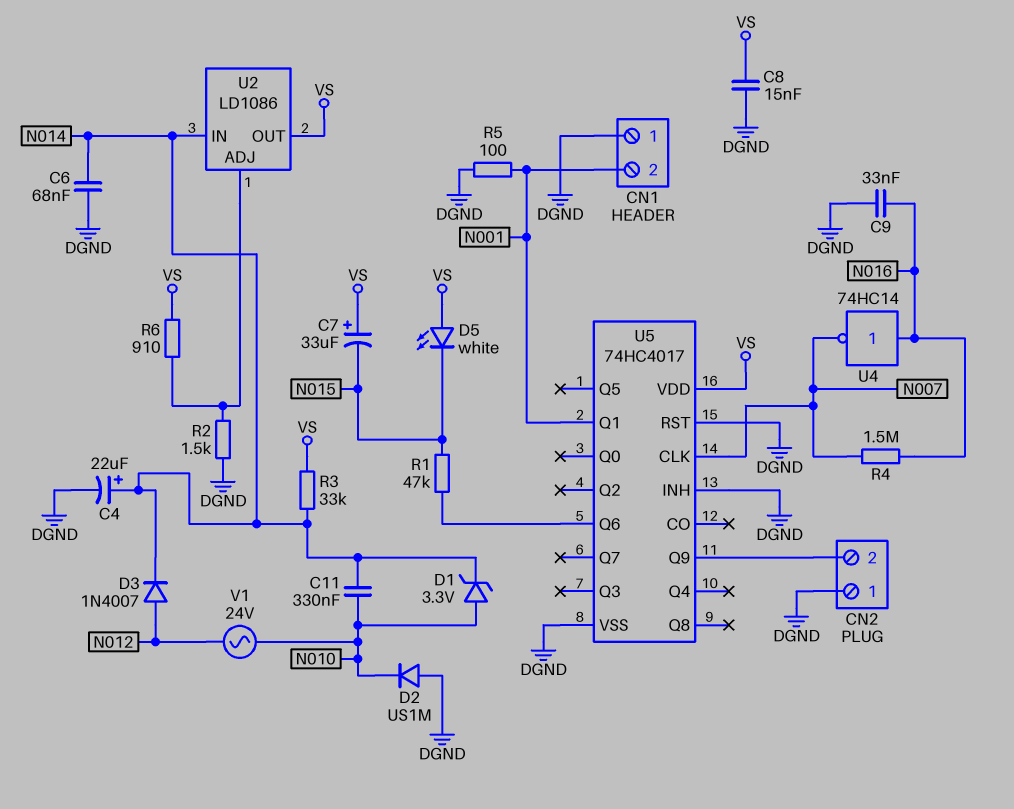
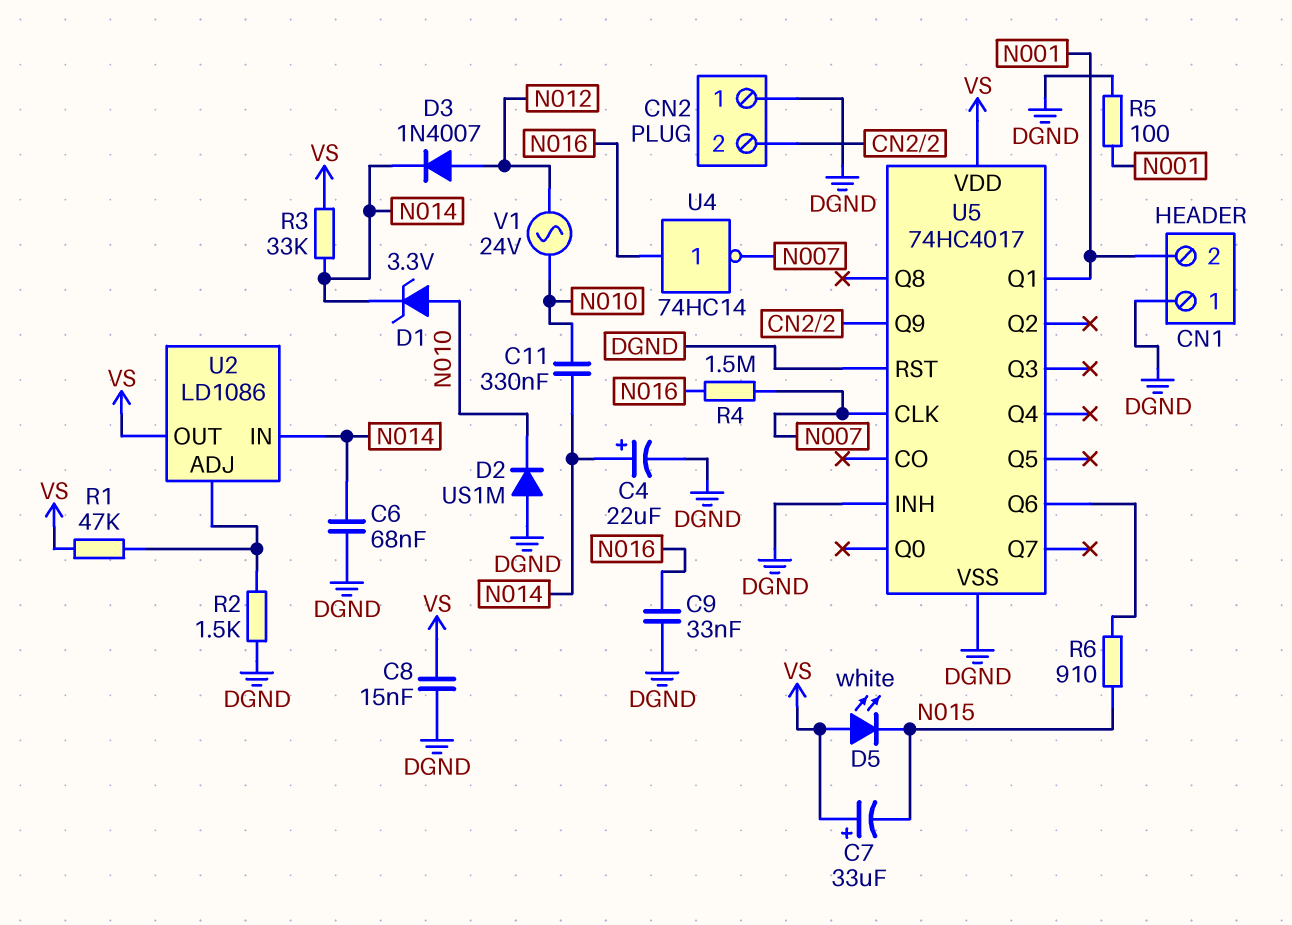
R1: 47k (N015, U5/Q6) -> 47k (U2/ADJ, VS)
R6: 910 (U2/ADJ, VS) -> 910 (N015, U5/Q6)

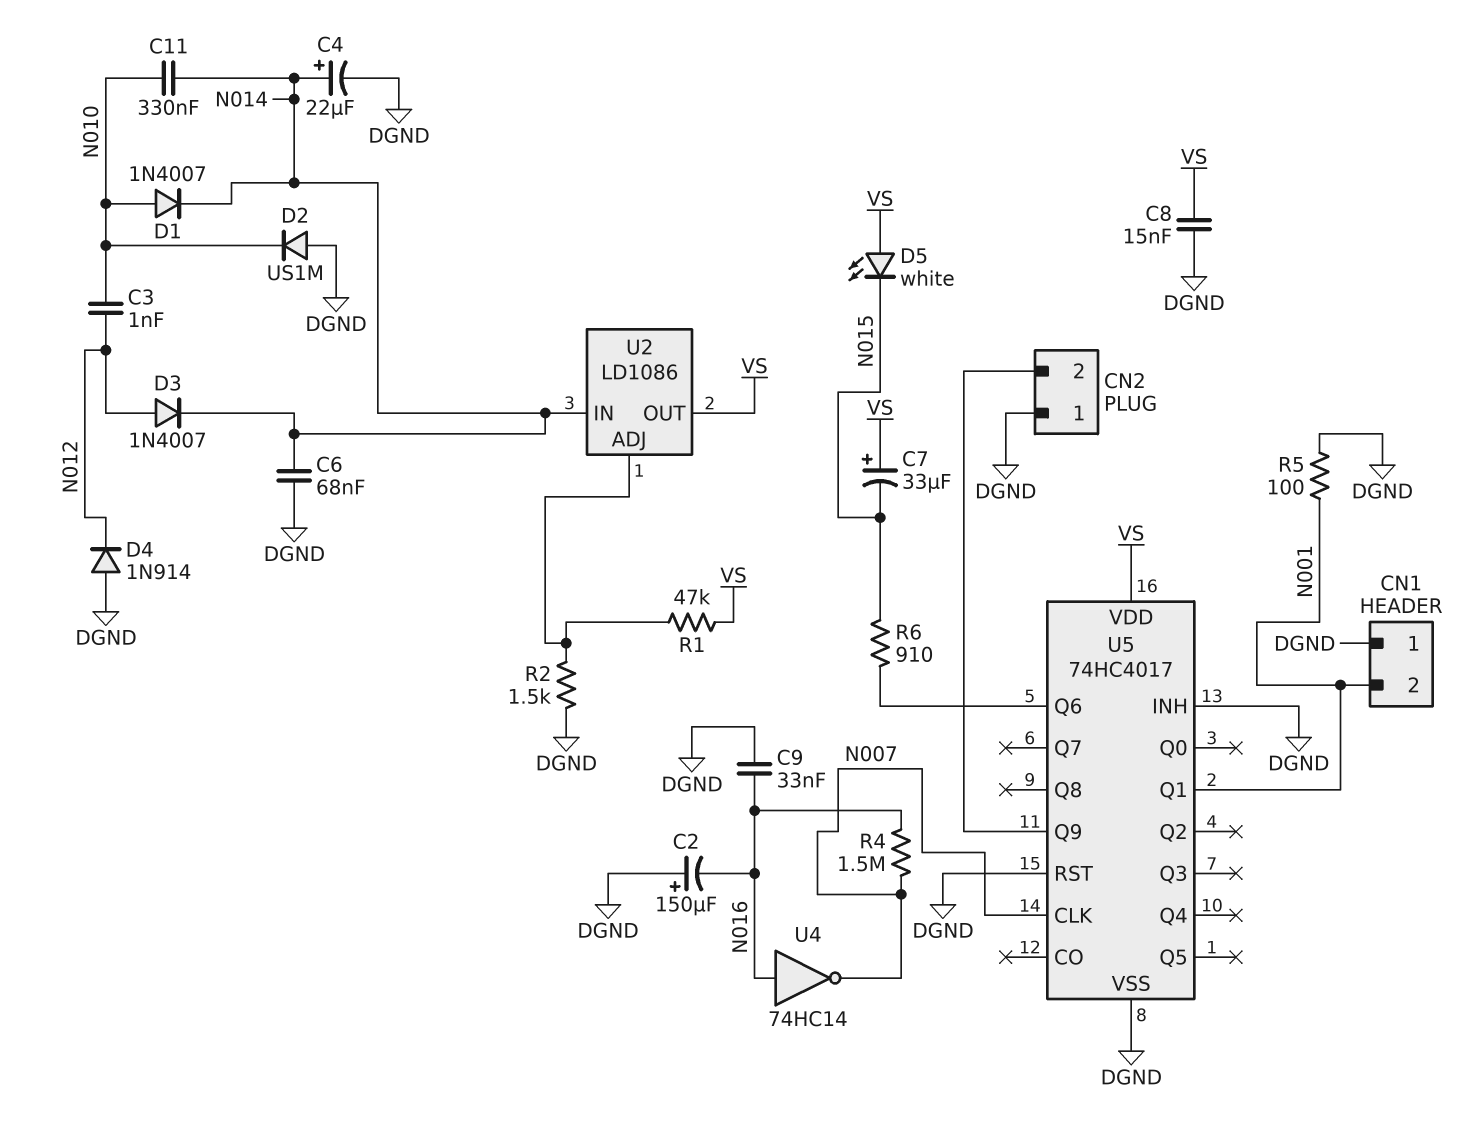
C2: none -> 150uF (plus DGND, minus N016)
C3: none -> 1nF (N010, N012)
D1: zener 3.3V (A N010, K N014) -> diode 1N4007 (A N010, K N014)
D4: none -> diode 1N914 (A DGND, K N012)
R3: 33k (N014, VS) -> none
V1: AC 24V (N010, N012) -> none

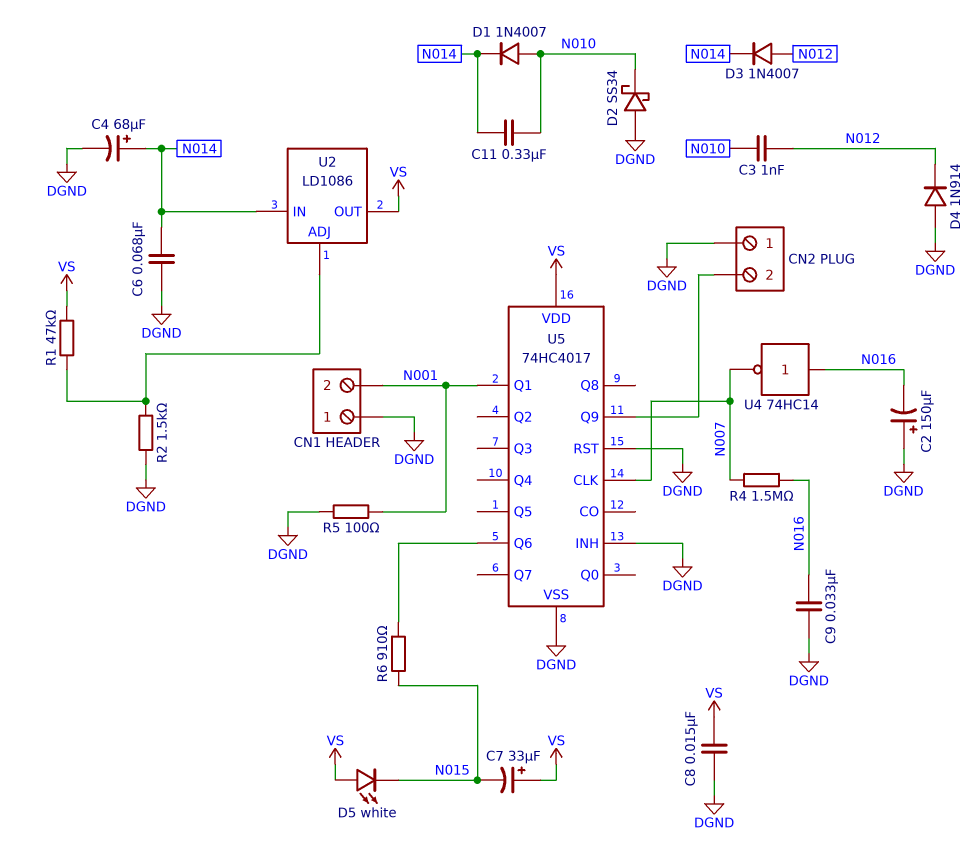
C4: 22uF (plus N014, minus DGND) -> 68uF (plus N014, minus DGND)
D2: diode US1M (A DGND, K N010) -> schottky SS34 (A DGND, K N010)

